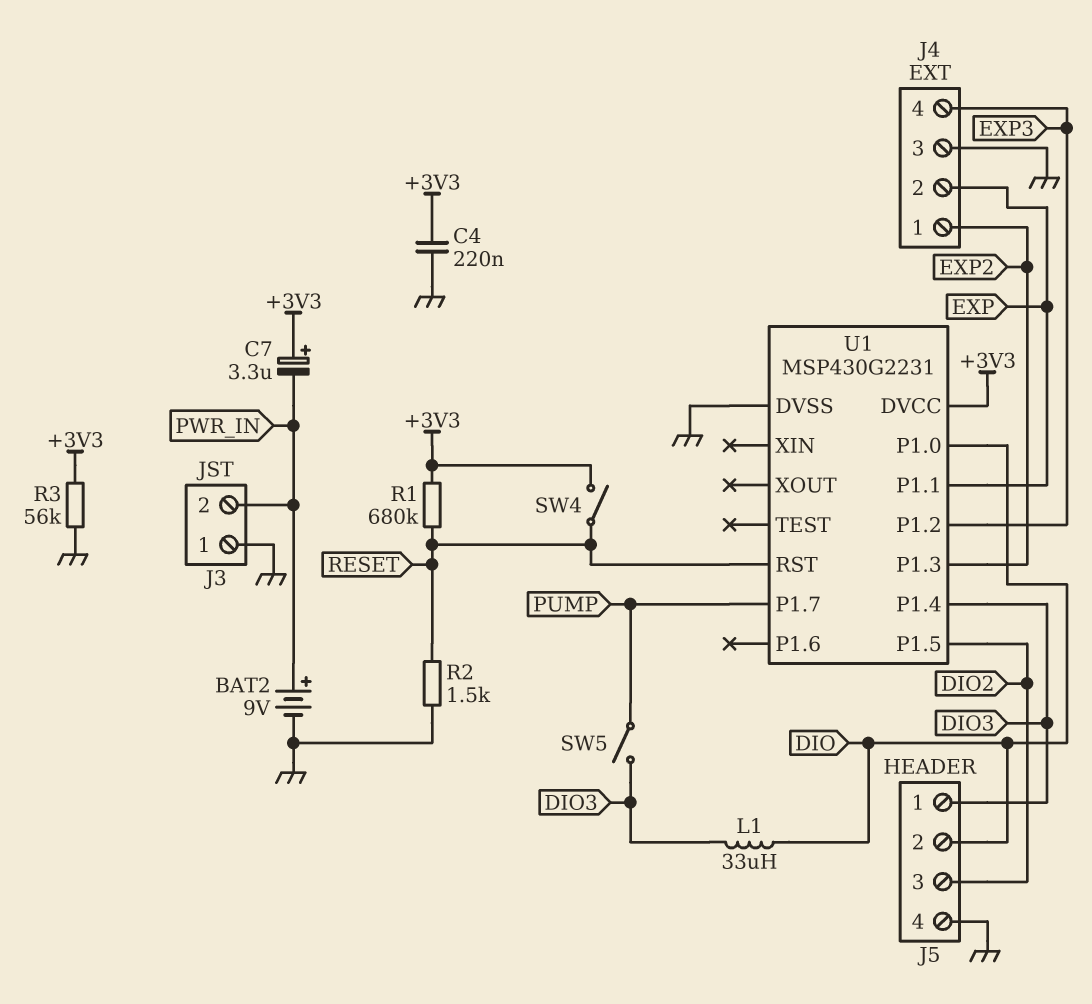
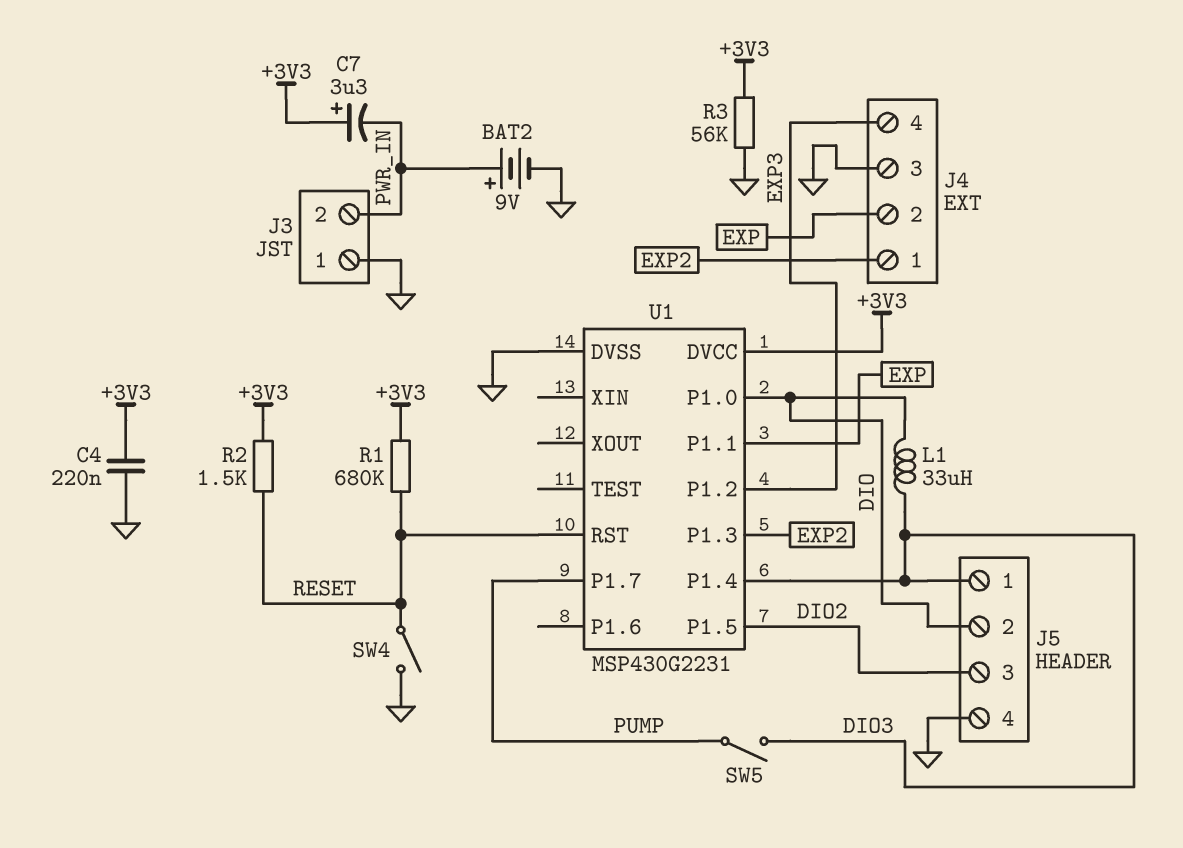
R2: 1.5k (GND, RESET) -> 1.5k (+3V3, RESET)
SW4: switch (+3V3, RESET) -> switch (GND, RESET)

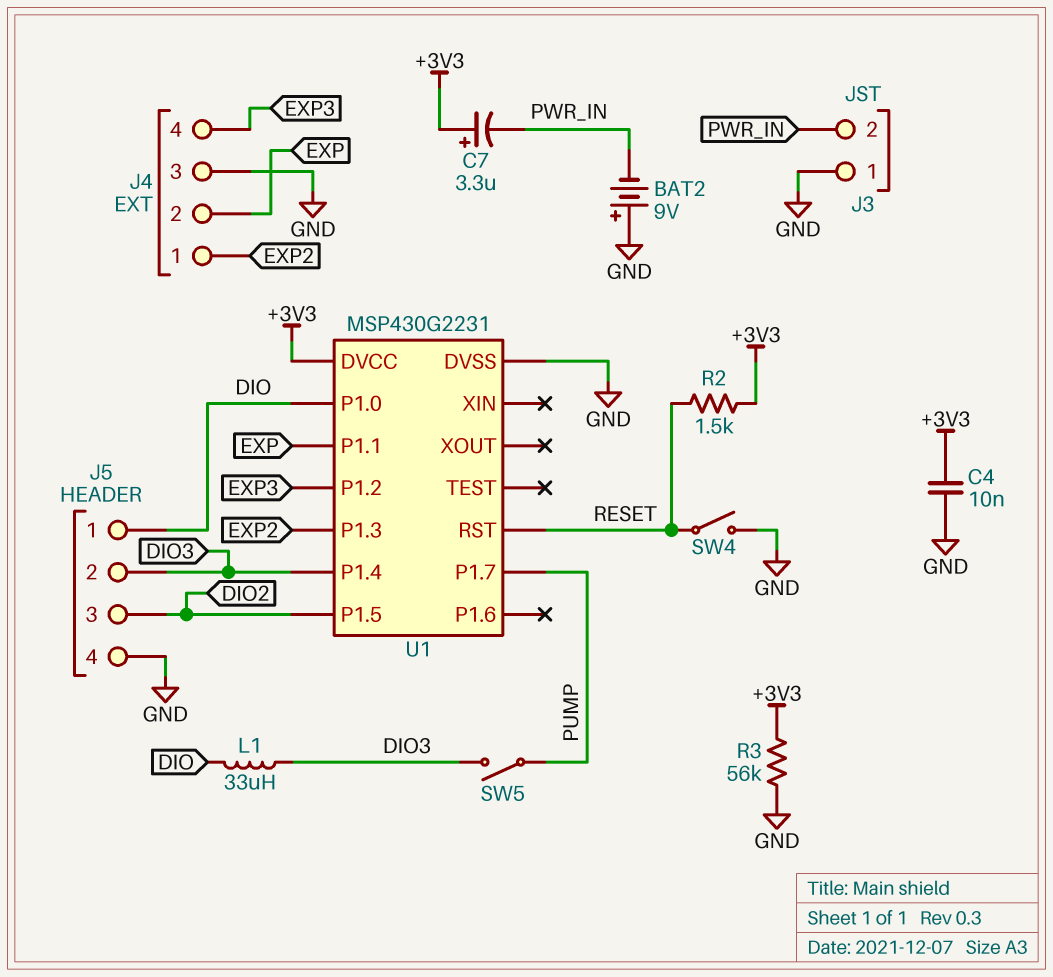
BAT2: 9V (plus PWR_IN, minus GND) -> 9V (plus GND, minus PWR_IN)
C4: 220nF (+3V3, GND) -> 10nF (+3V3, GND)
J5 pin 1: DIO3 -> DIO
J5 pin 2: DIO -> DIO3
R1: 680k (+3V3, RESET) -> none

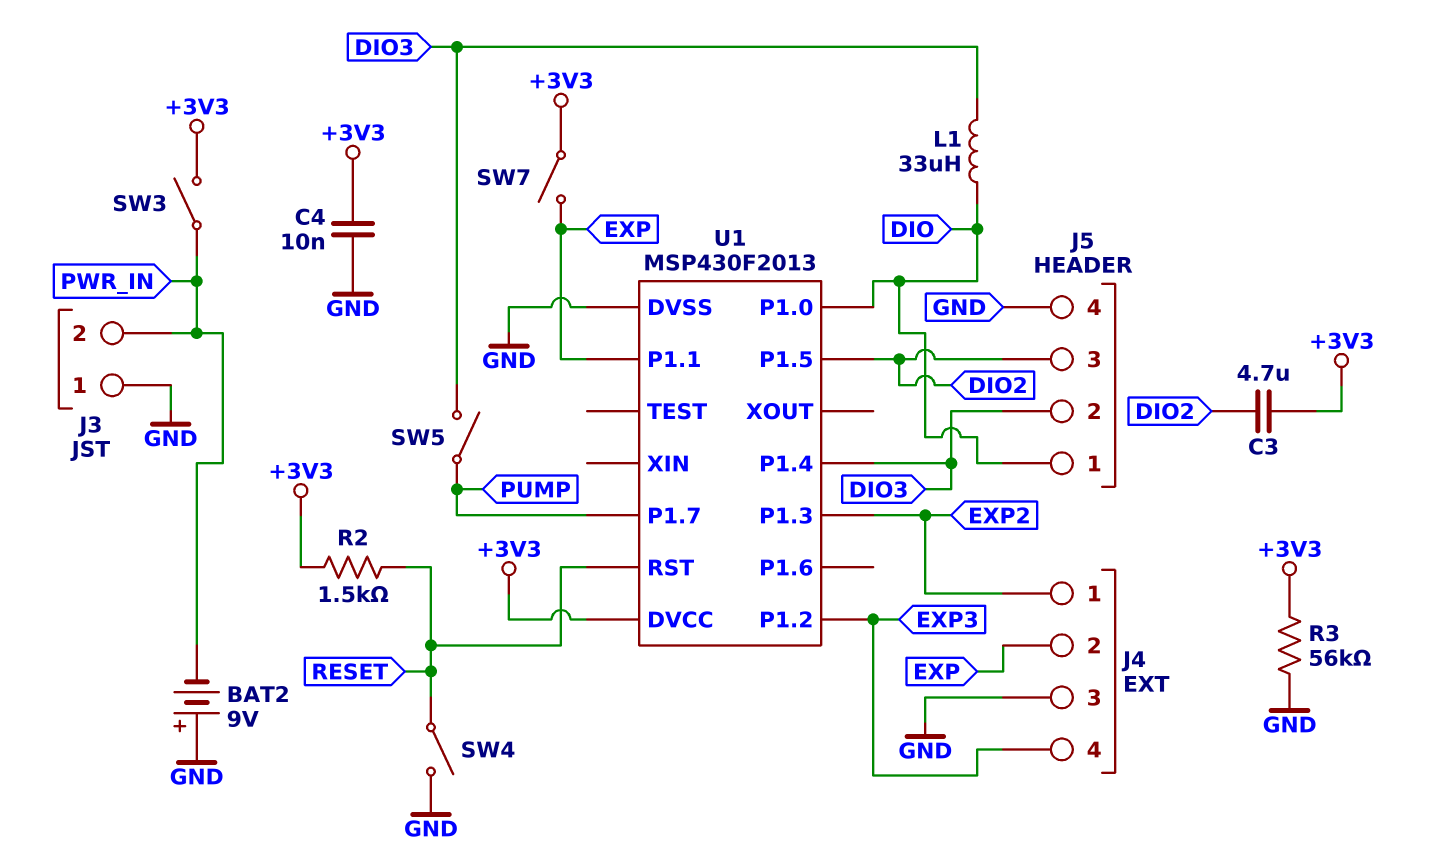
C3: none -> 4.7uF (+3V3, DIO2)
C7: 3.3uF (plus +3V3, minus PWR_IN) -> none
SW3: none -> switch (+3V3, PWR_IN)
SW7: none -> switch (+3V3, EXP)
U1: MSP430G2231 -> MSP430F2013

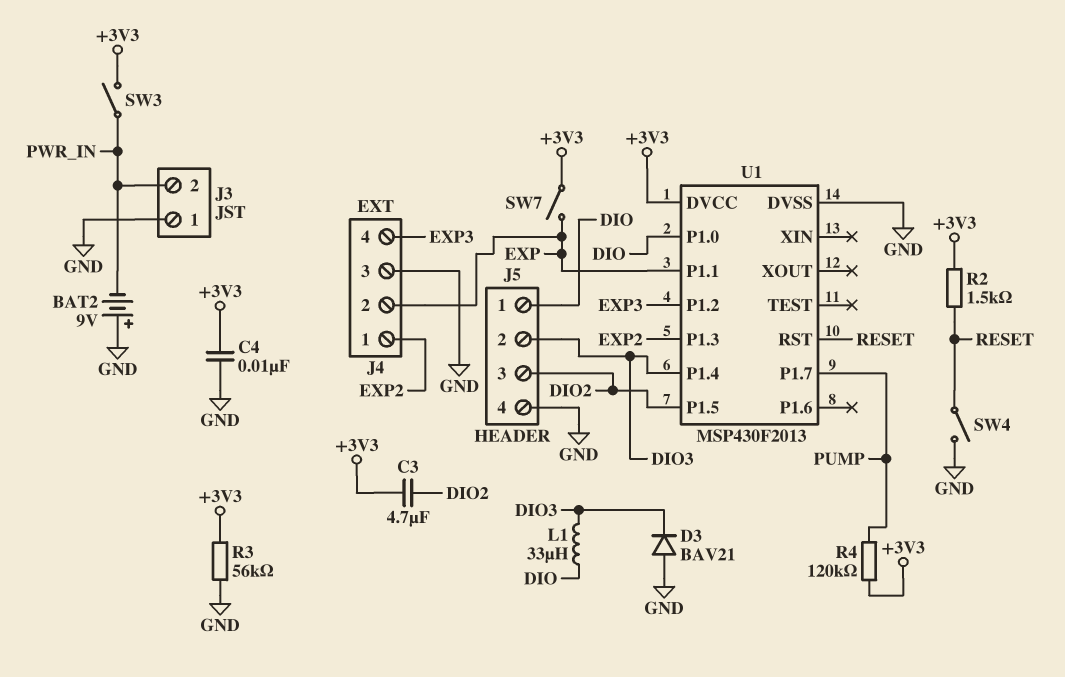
D3: none -> diode BAV21 (A GND, K DIO3)
R4: none -> 120k (+3V3, PUMP)
SW5: switch (DIO3, PUMP) -> none

